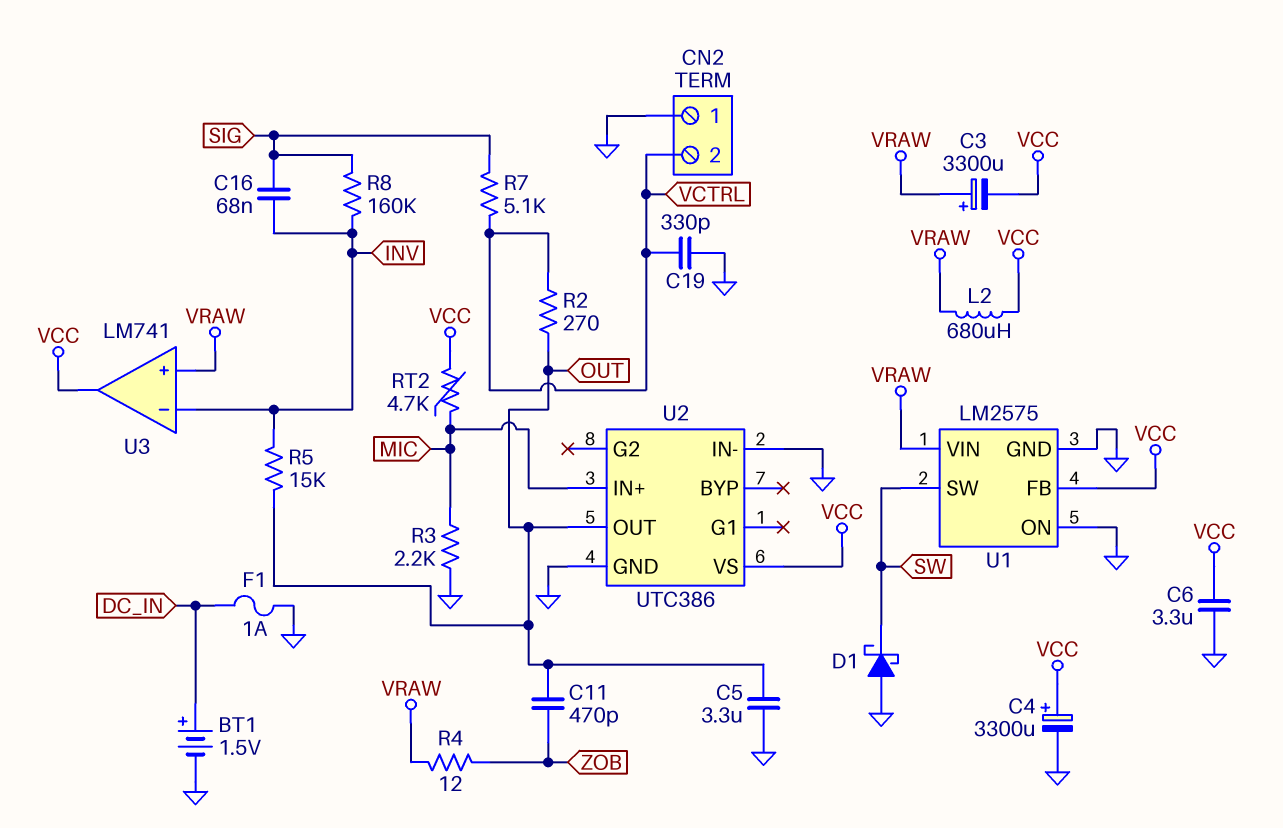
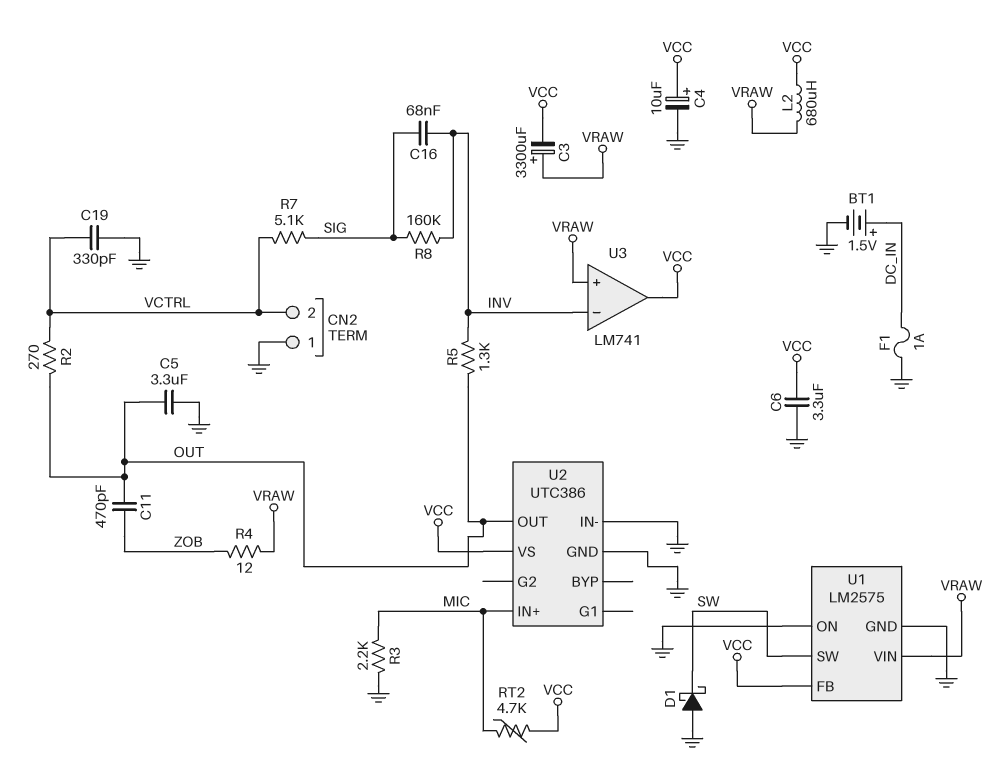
C4: 3300uF (plus VCC, minus GND) -> 10uF (plus VCC, minus GND)
R5: 15k (INV, OUT) -> 1.3k (INV, OUT)

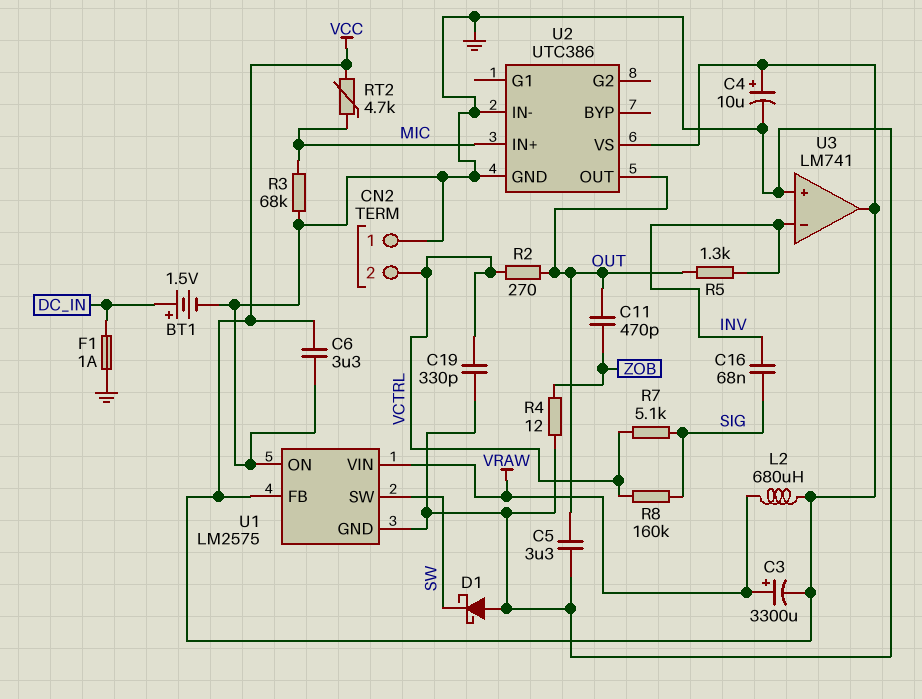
R3: 2.2k (GND, MIC) -> 68k (GND, MIC)
R4: 12 (VRAW, ZOB) -> 12 (GND, ZOB)
R8: 160k (INV, SIG) -> 160k (SIG, VCTRL)
U3 pin in+: VRAW -> GND

